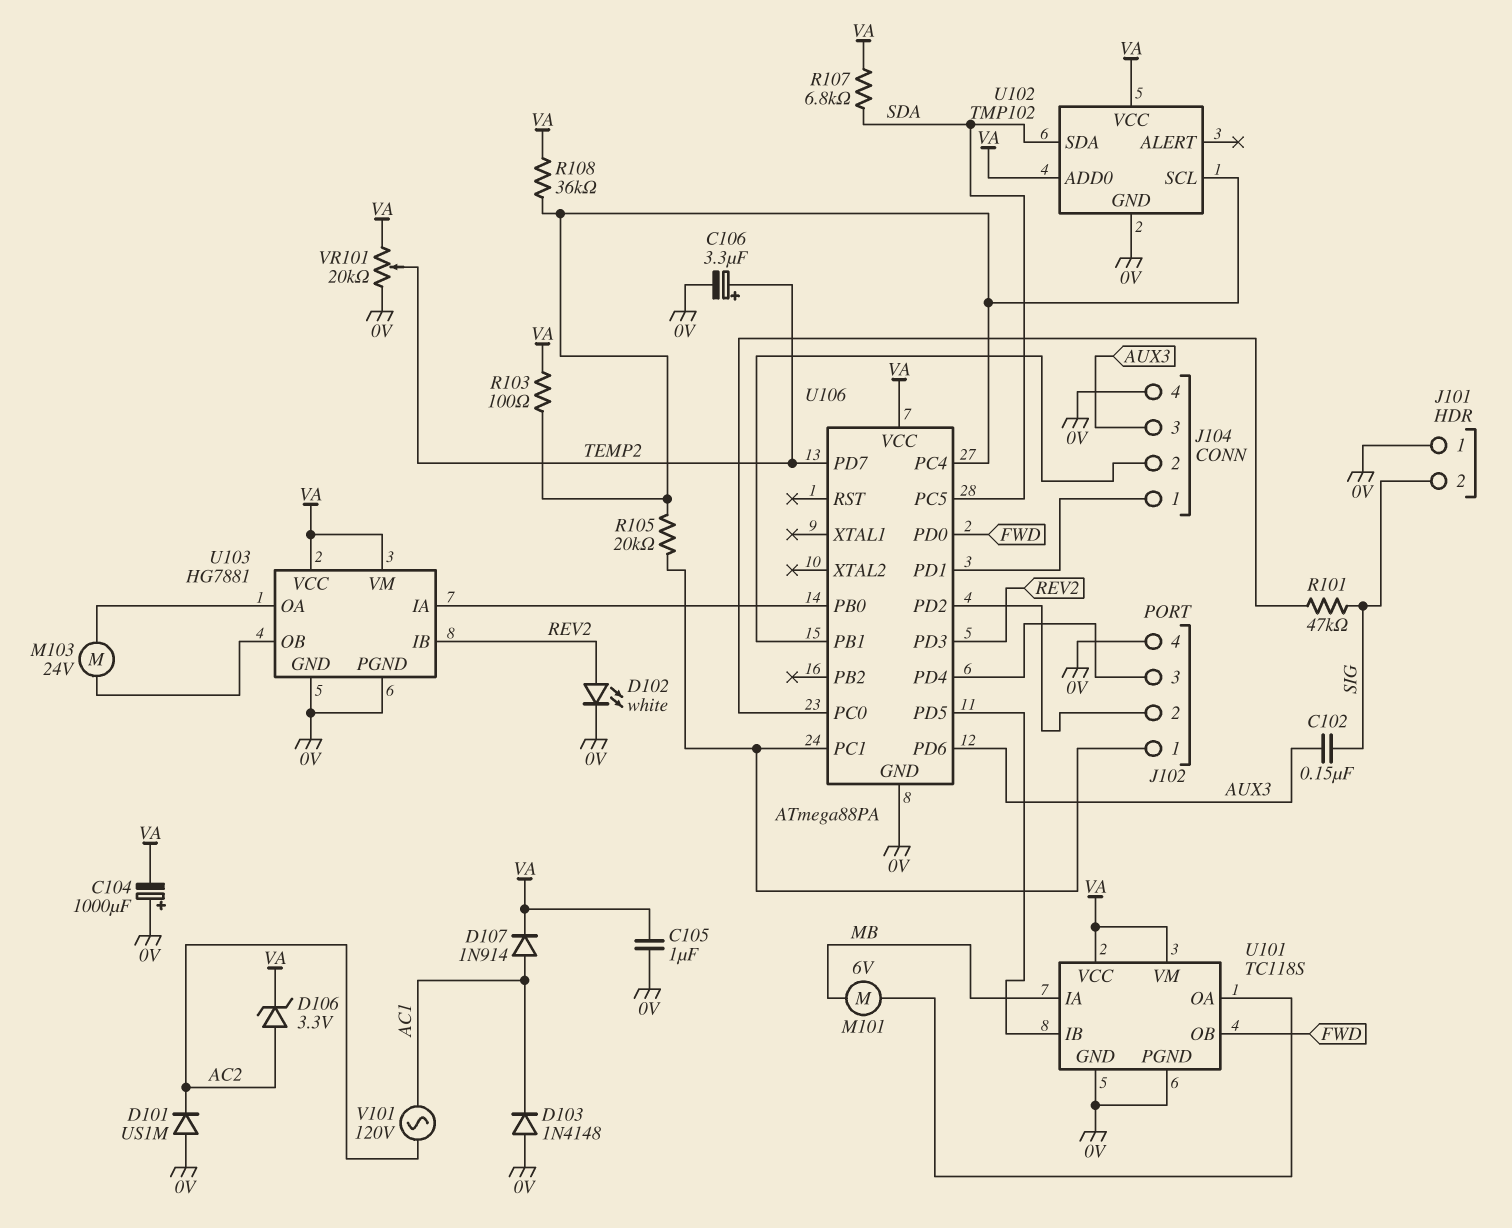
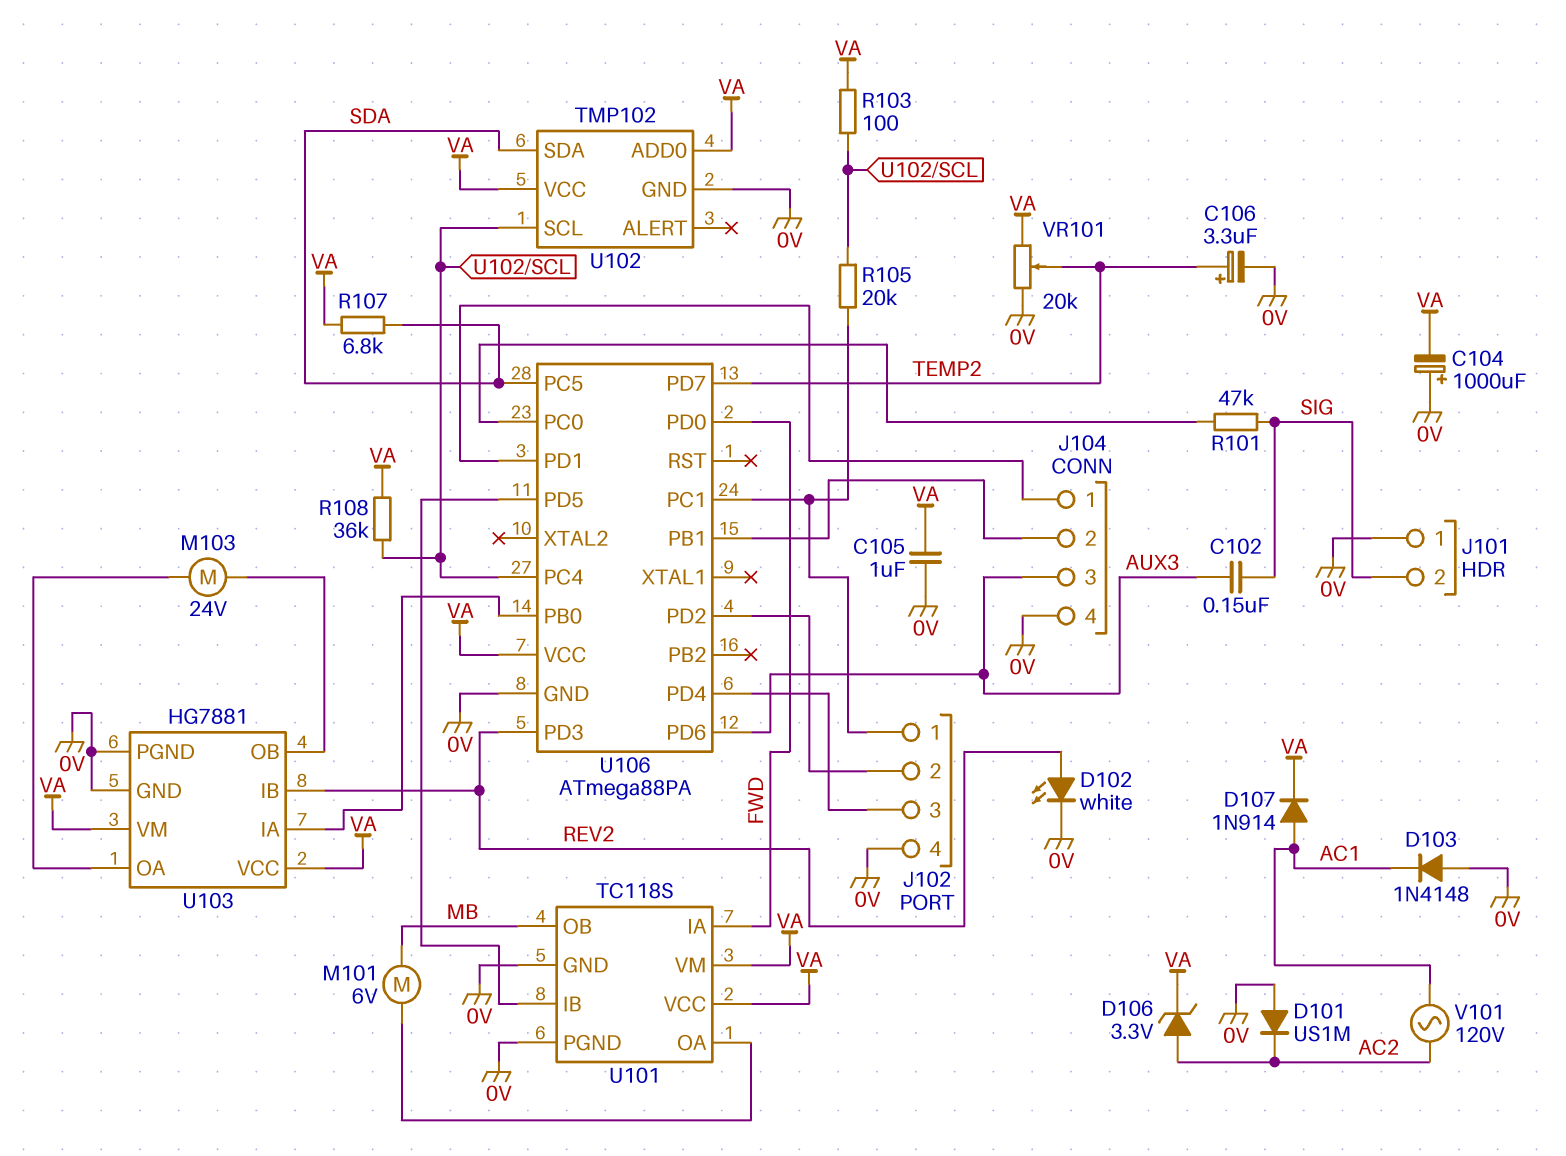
U101 pin IA: MB -> FWD
U101 pin OB: FWD -> MB

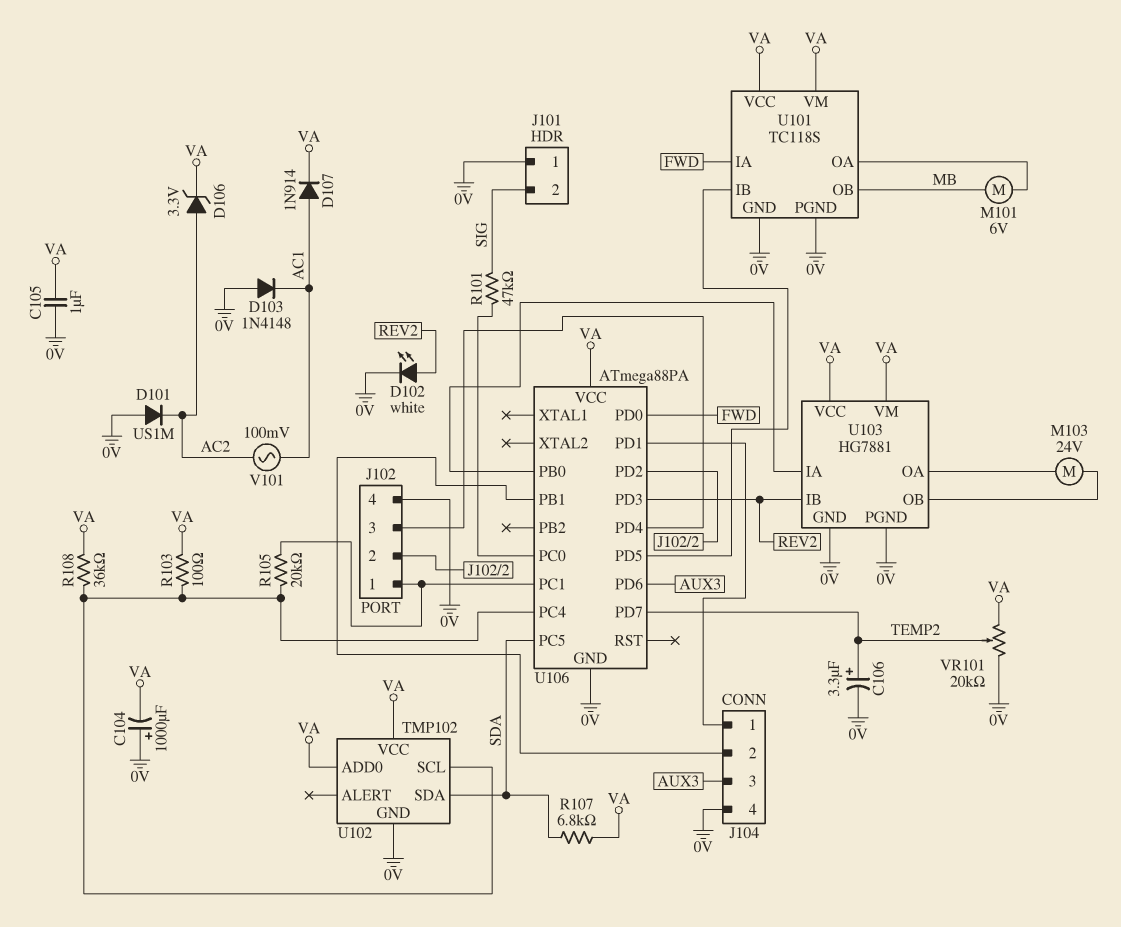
C102: 150nF (AUX3, SIG) -> none
V101: AC 120V (AC1, AC2) -> AC 100mV (AC1, AC2)

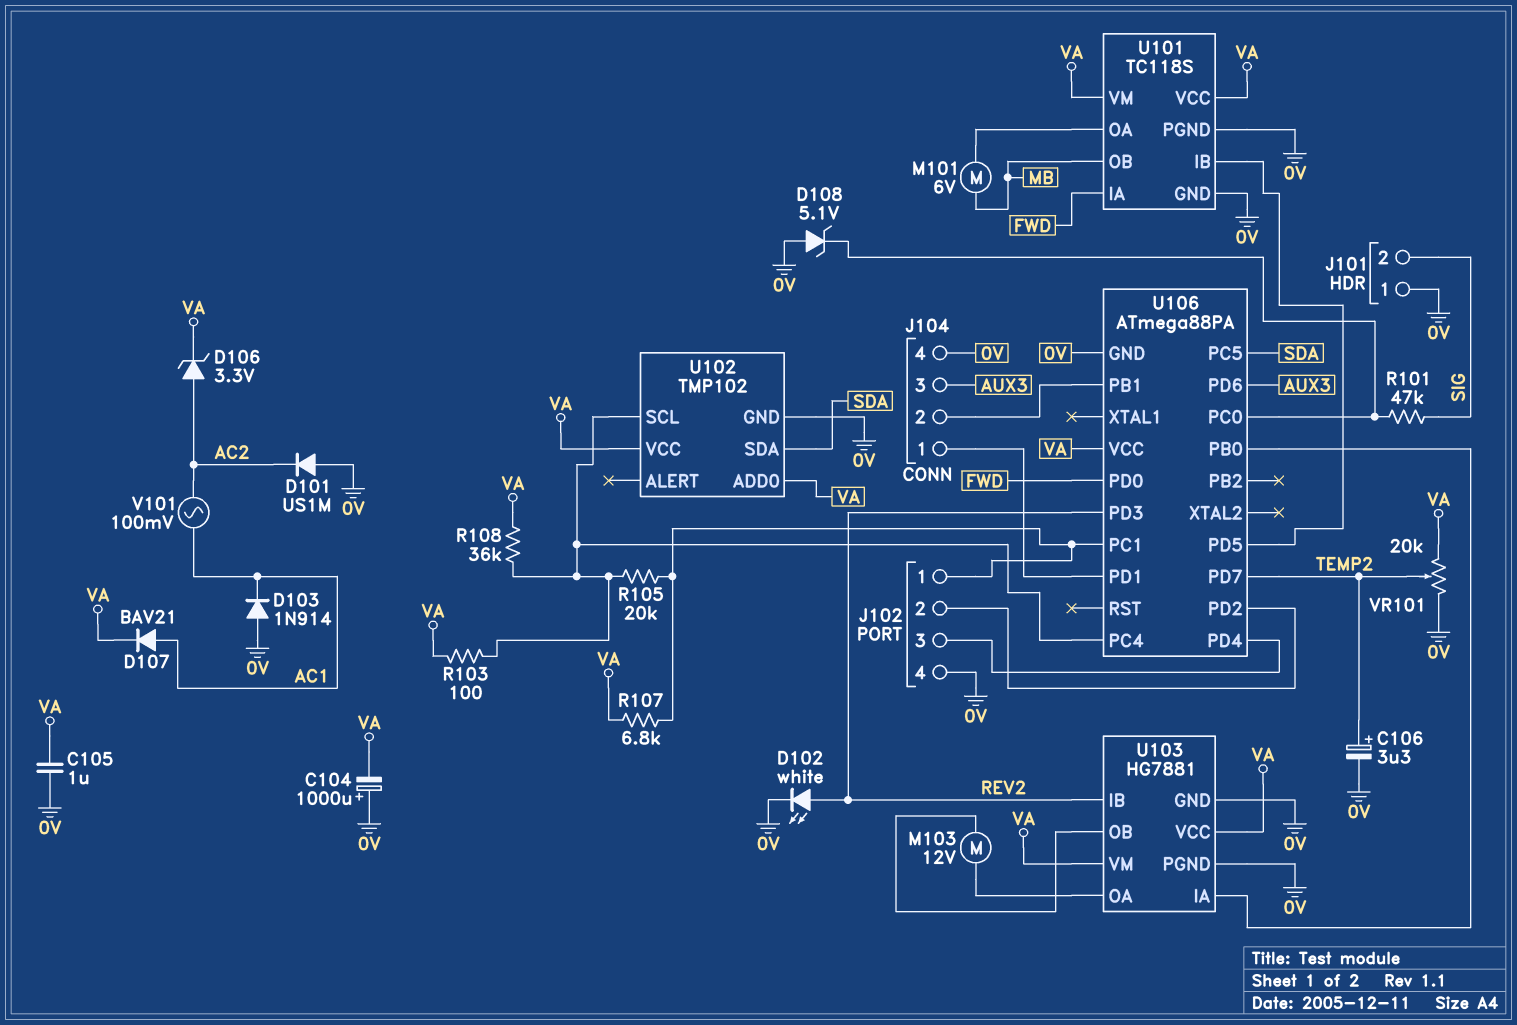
D103: diode 1N4148 (A 0V, K AC1) -> diode 1N914 (A 0V, K AC1)
D107: diode 1N914 (A AC1, K VA) -> diode BAV21 (A AC1, K VA)
D108: none -> zener 5.1V (A 0V, K U106/PC0)
M103: motor 24V (U103/OA, U103/OB) -> motor 12V (U103/OA, U103/OB)
R107: 6.8k (SDA, VA) -> 6.8k (J102/1, VA)

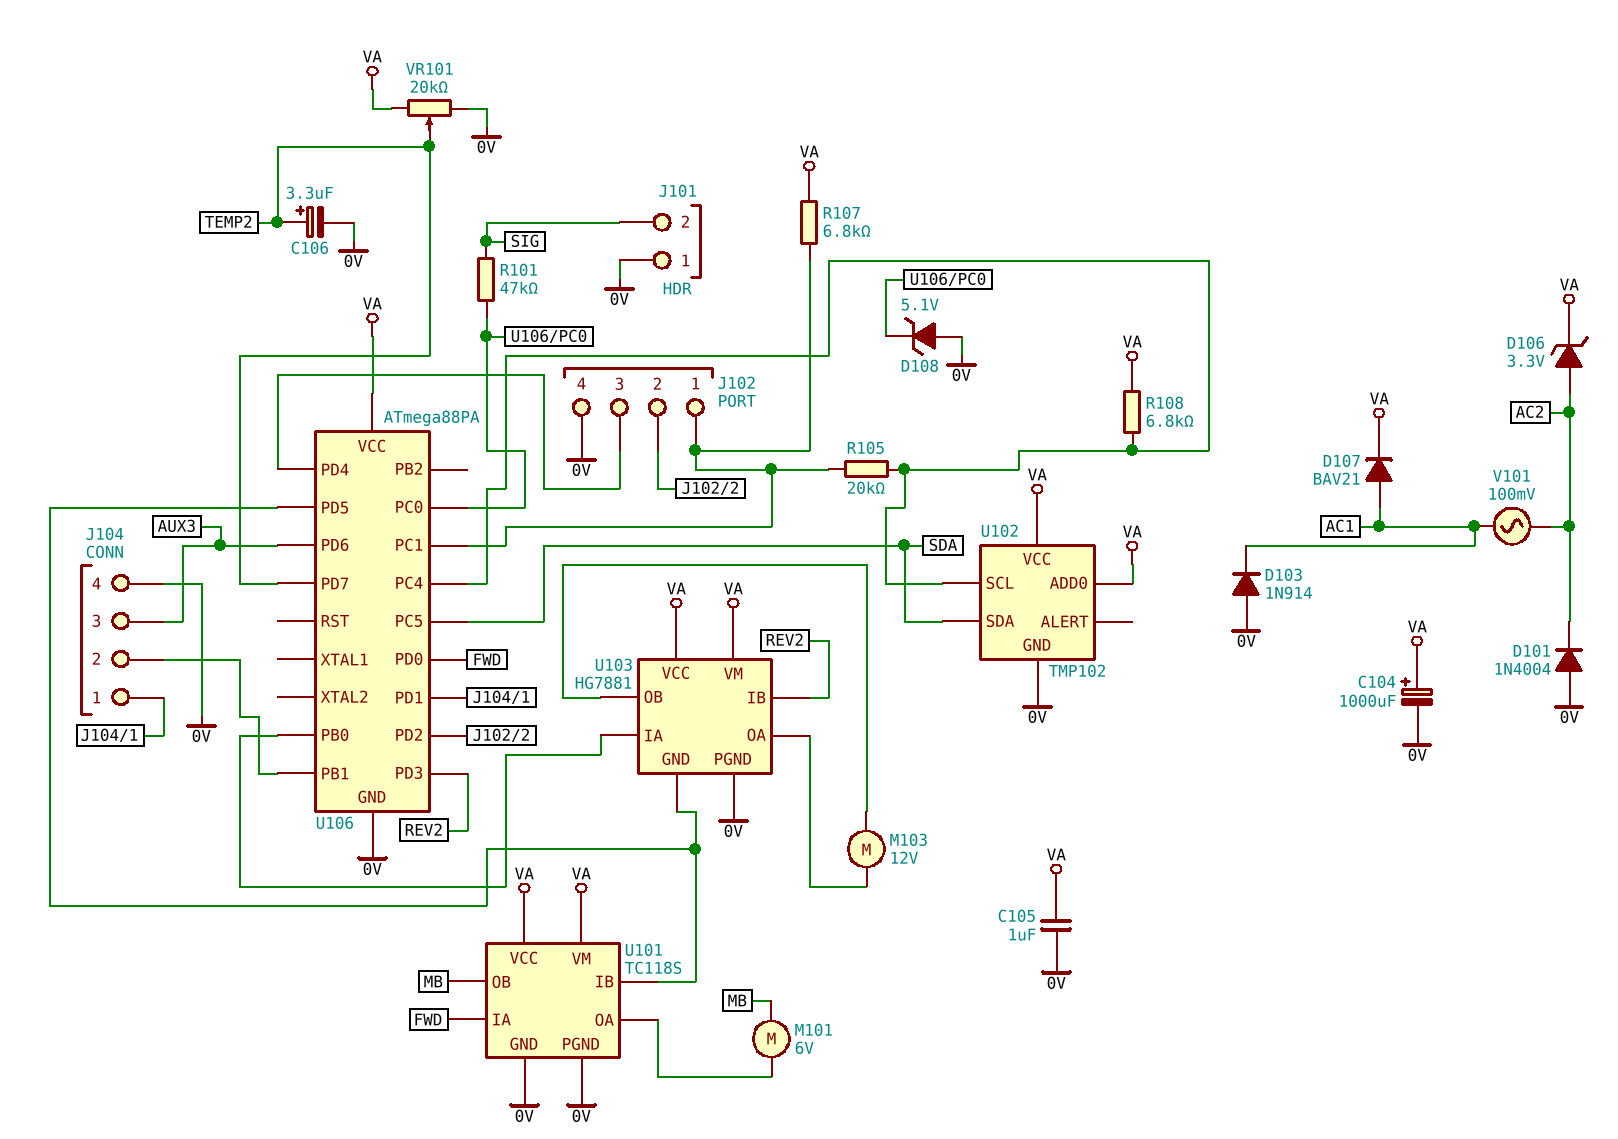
C104: 1000uF (plus 0V, minus VA) -> 1000uF (plus VA, minus 0V)
D101: diode US1M (A 0V, K AC2) -> diode 1N4004 (A 0V, K AC2)
D102: LED white (A REV2, K 0V) -> none
R103: 100 (U102/SCL, VA) -> none
R108: 36k (U102/SCL, VA) -> 6.8k (U102/SCL, VA)
U103 pin GND: 0V -> U101/IB

